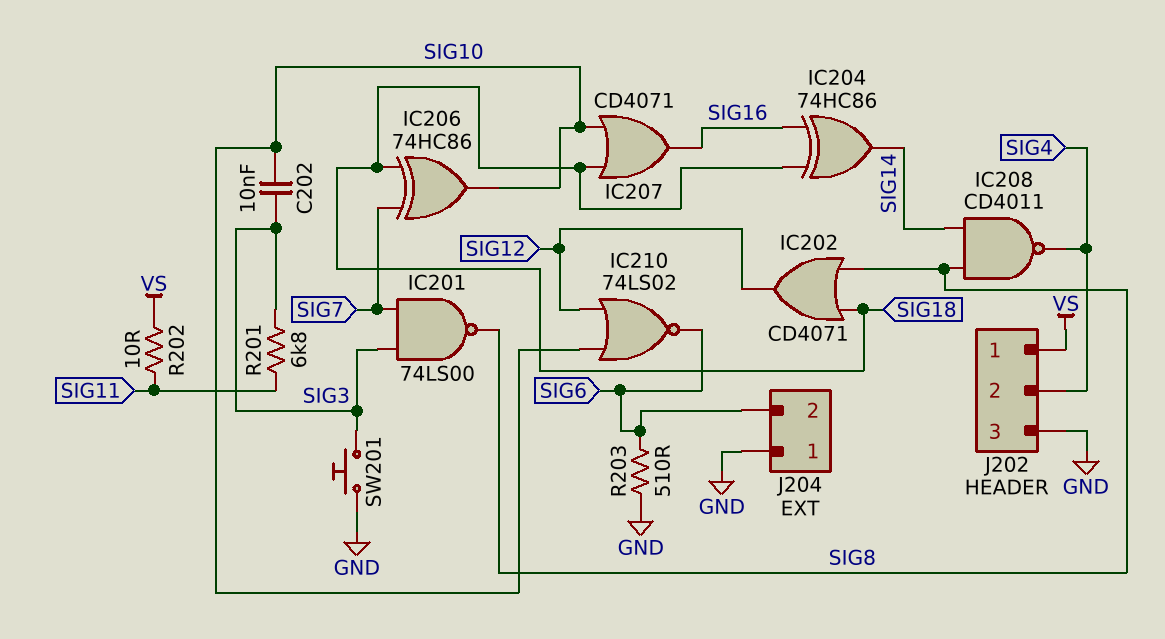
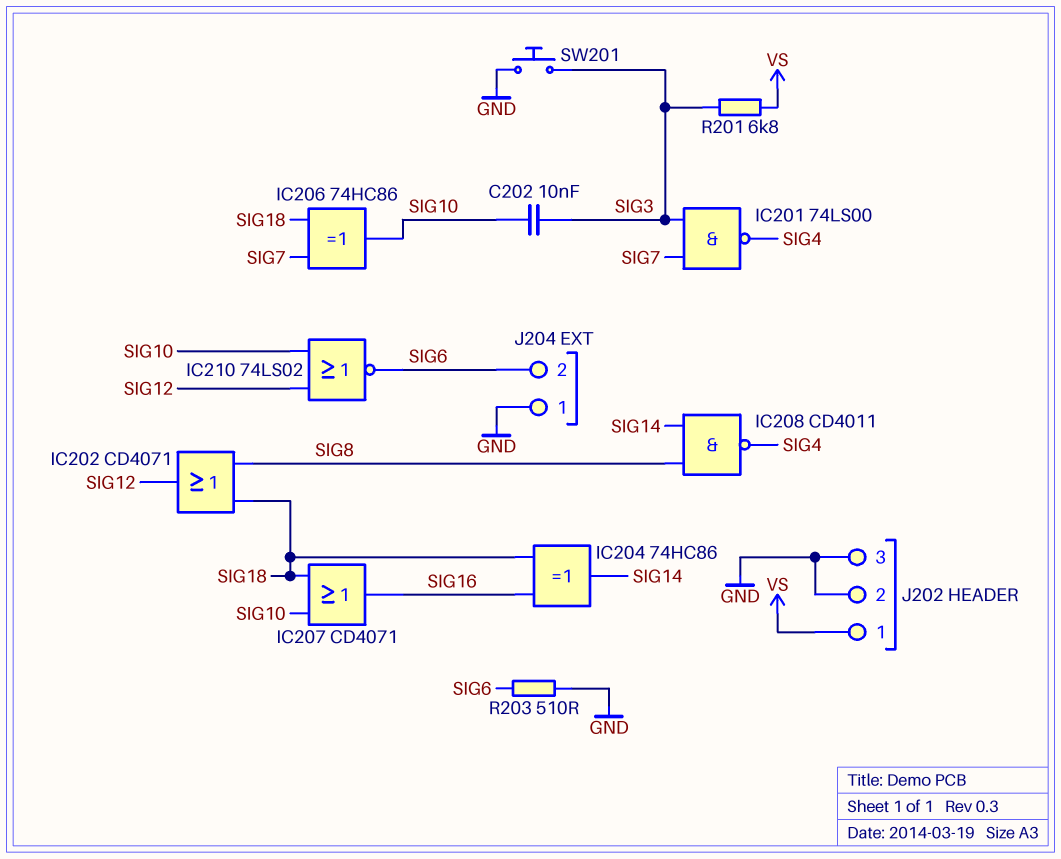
IC201: NAND 74LS00 (in SIG3, in SIG7, out SIG8) -> NAND 74LS00 (in SIG3, in SIG7, out SIG4)
J202 pin 2: SIG4 -> GND
R201: 6.8k (SIG3, SIG11) -> 6.8k (SIG3, VS)
R202: 10 (SIG11, VS) -> none

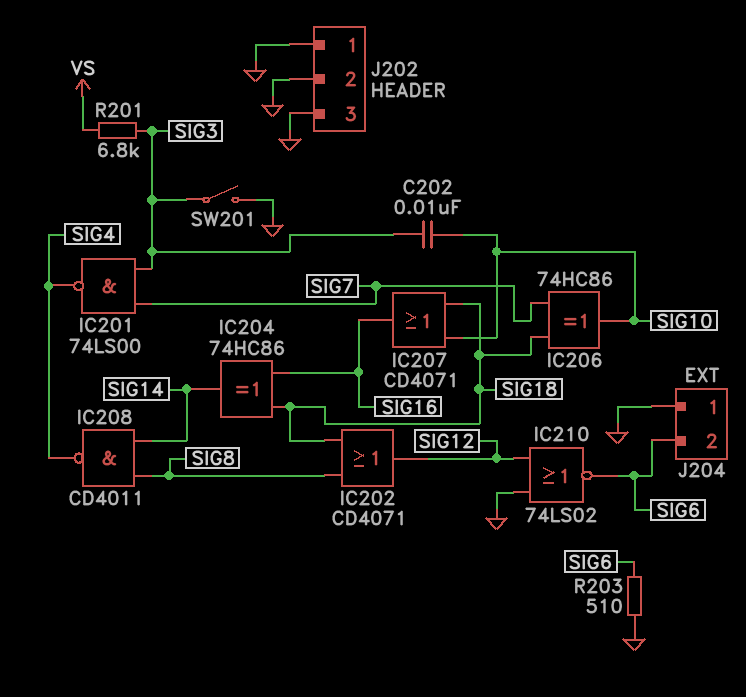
IC210: NOR 74LS02 (in SIG10, in SIG12, out SIG6) -> NOR 74LS02 (in GND, in SIG12, out SIG6)
J202 pin 1: VS -> GND
SW201: button (GND, SIG3) -> switch (GND, SIG3)

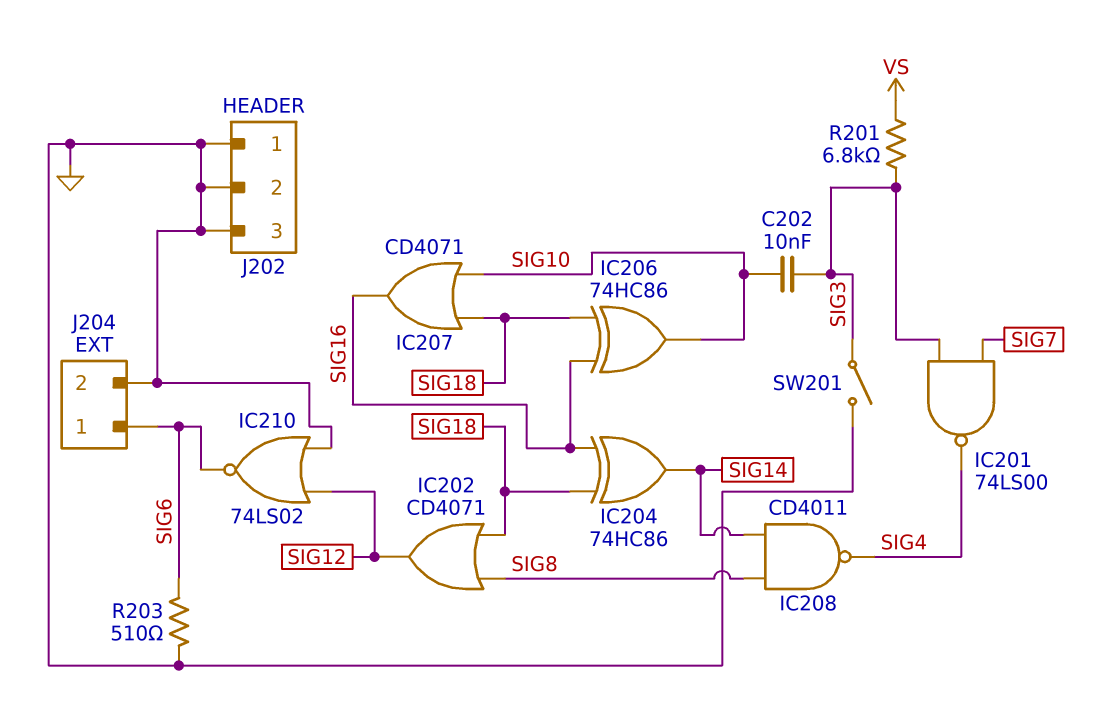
IC206: XOR 74HC86 (in SIG7, in SIG18, out SIG10) -> XOR 74HC86 (in SIG16, in SIG18, out SIG10)
J204 pin 1: GND -> SIG6
J204 pin 2: SIG6 -> GND

